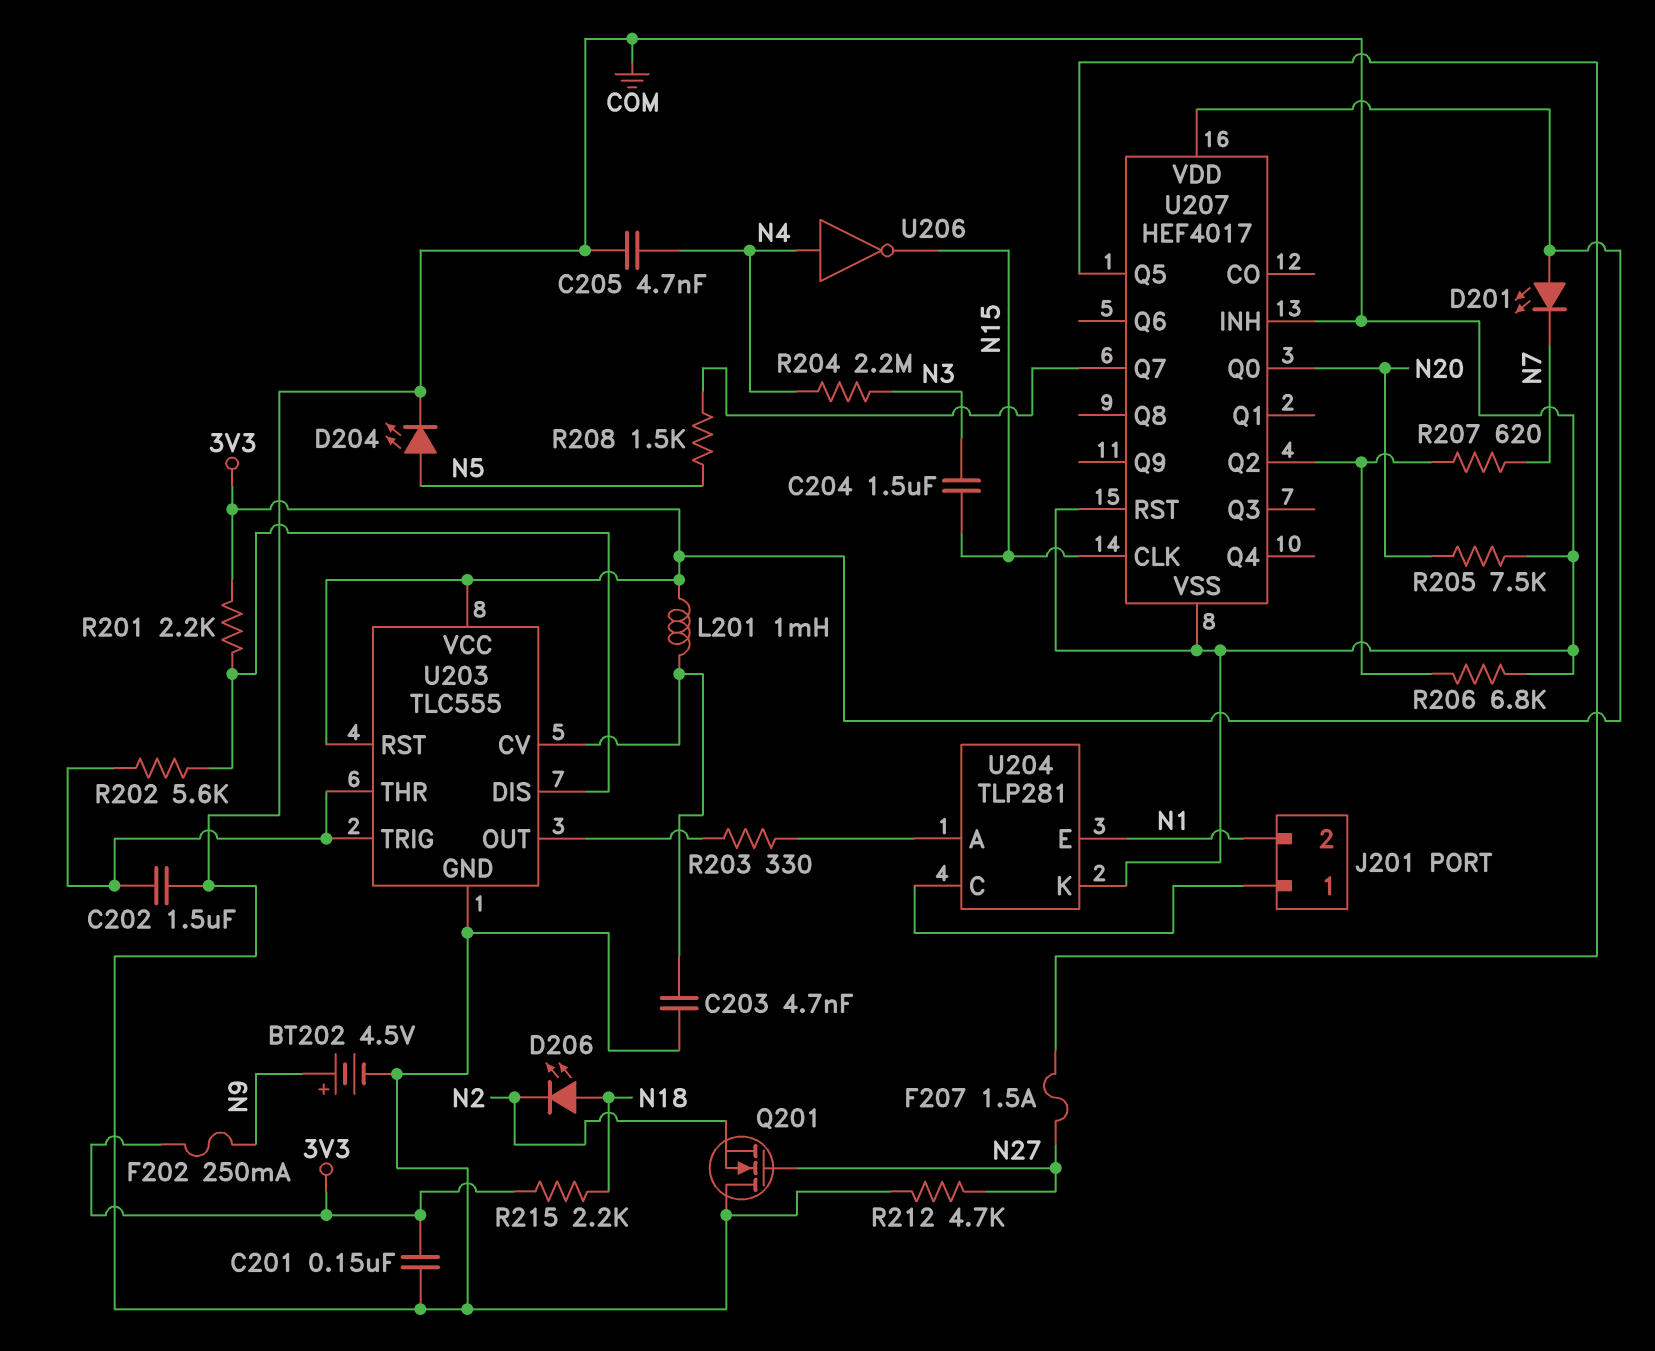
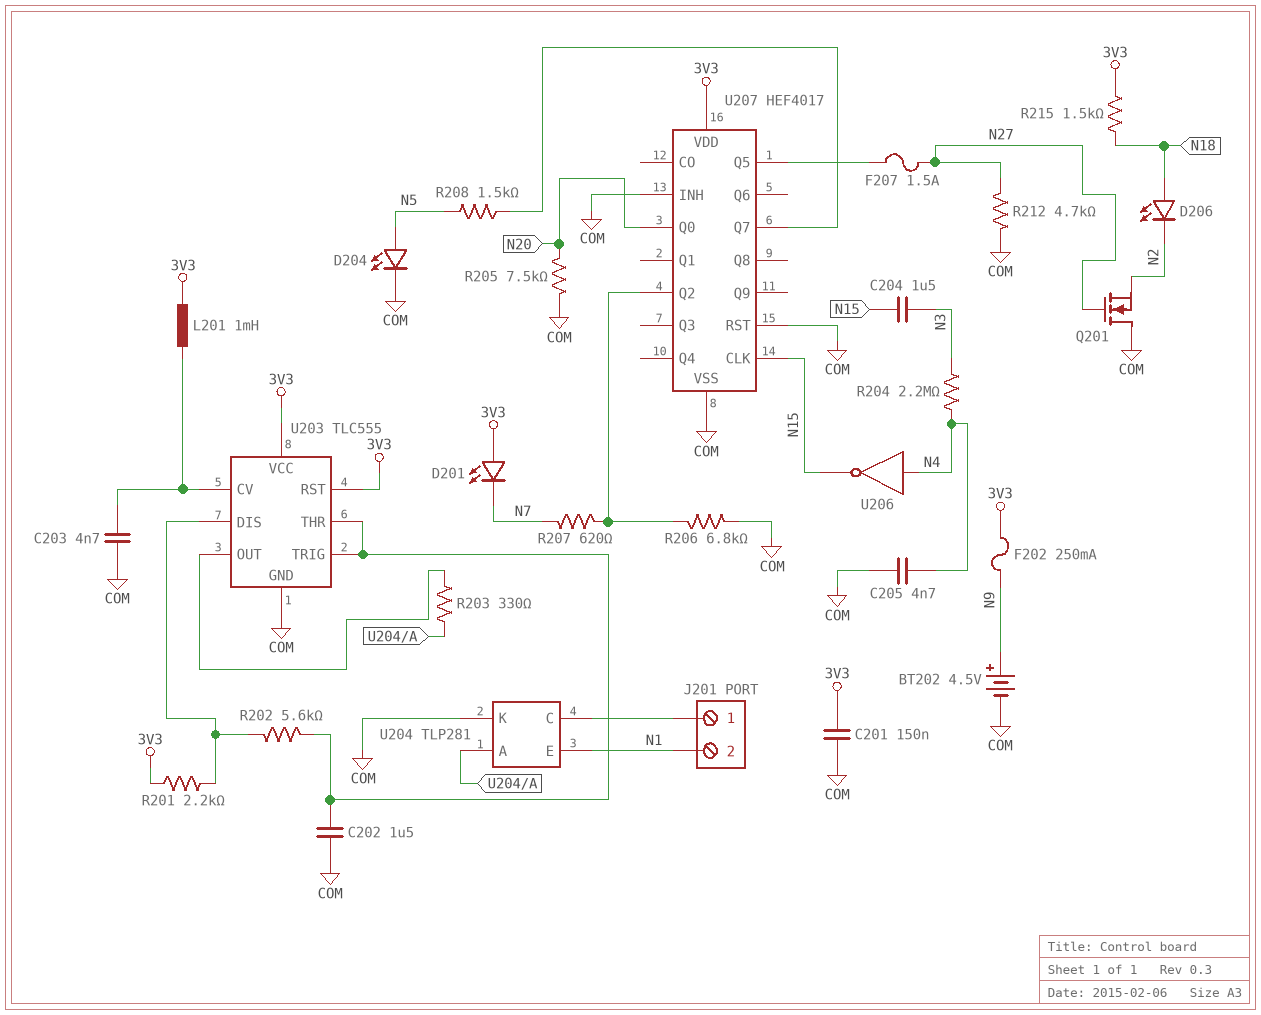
R215: 2.2k (3V3, N18) -> 1.5k (3V3, N18)

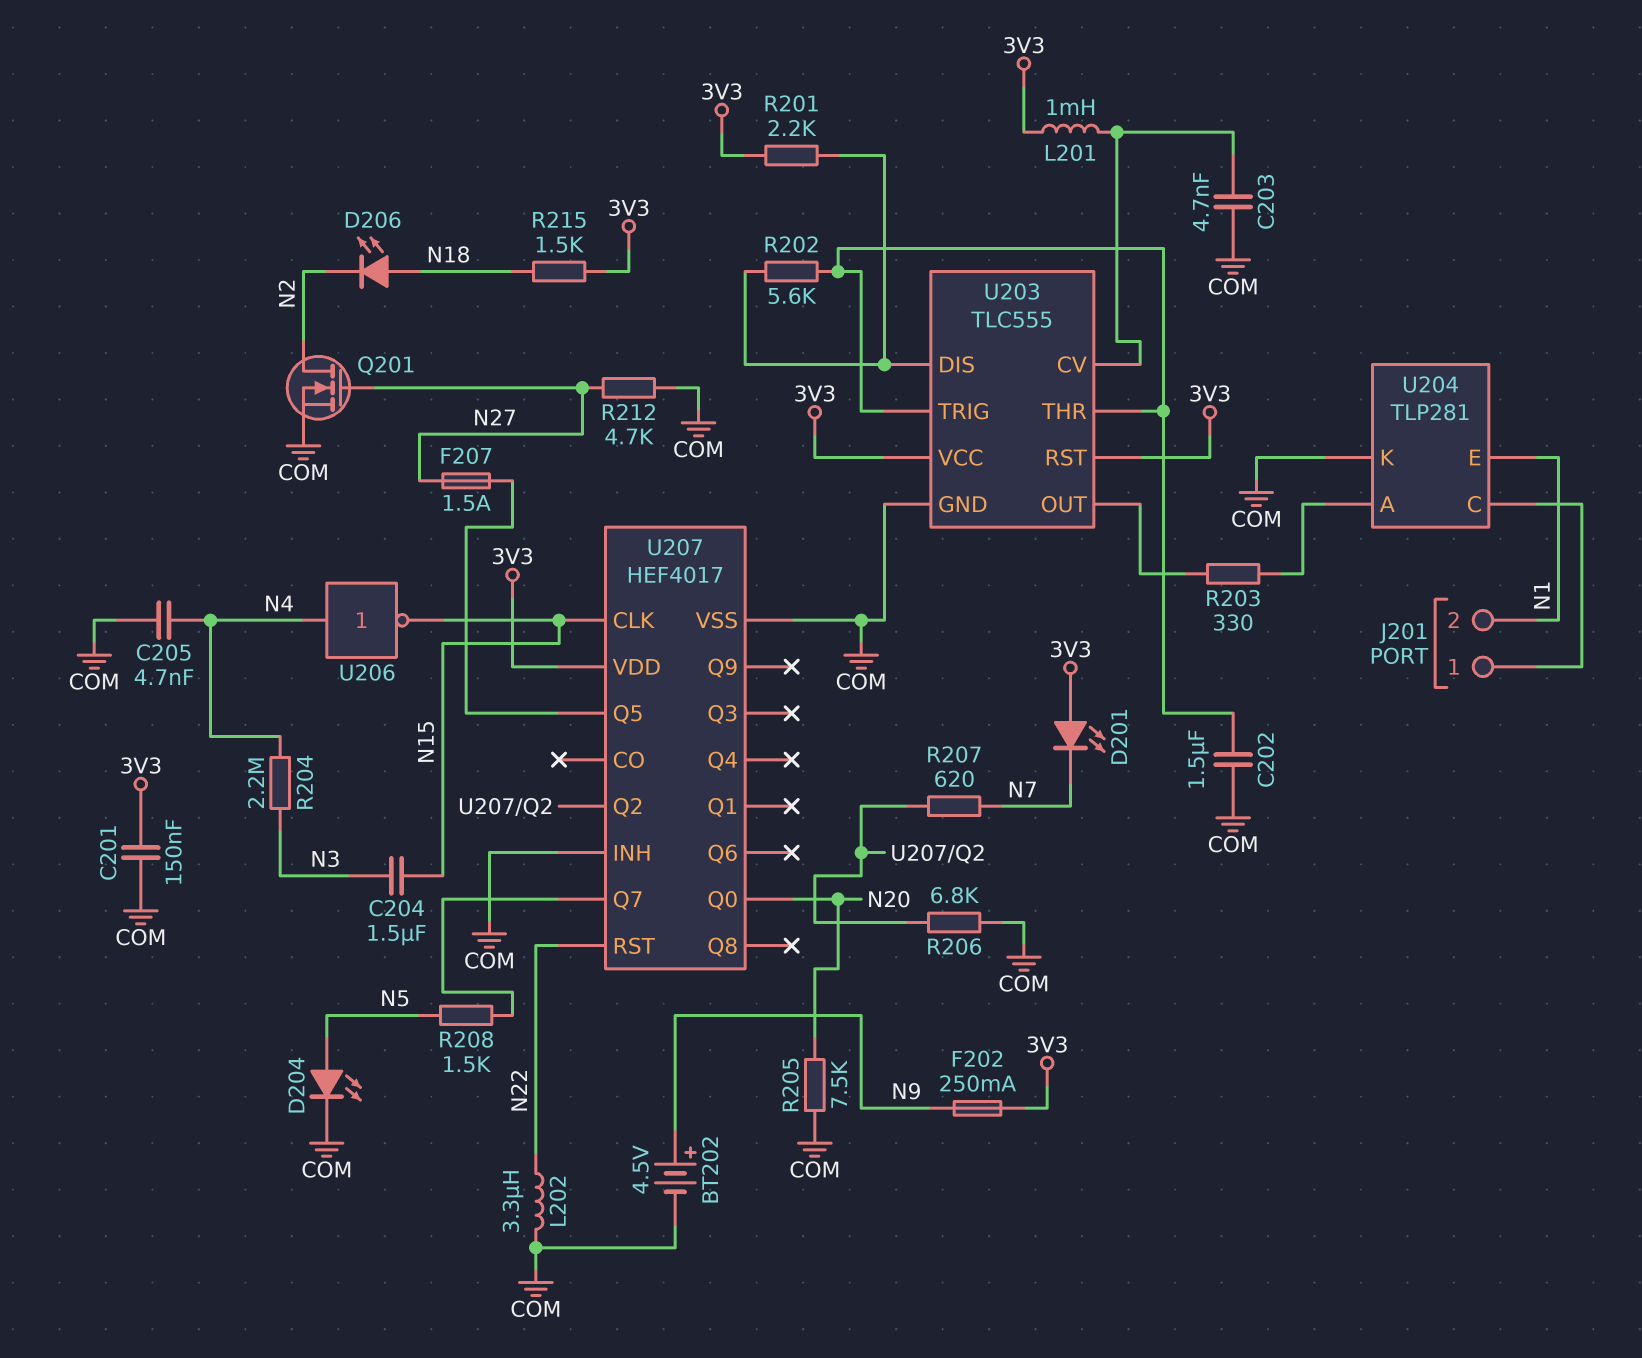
L202: none -> 3.3uH (COM, N22)
Q201: NMOS (G N27, D COM, S N2) -> NMOS (G N27, D N2, S COM)
U207 pin RST: COM -> N22

